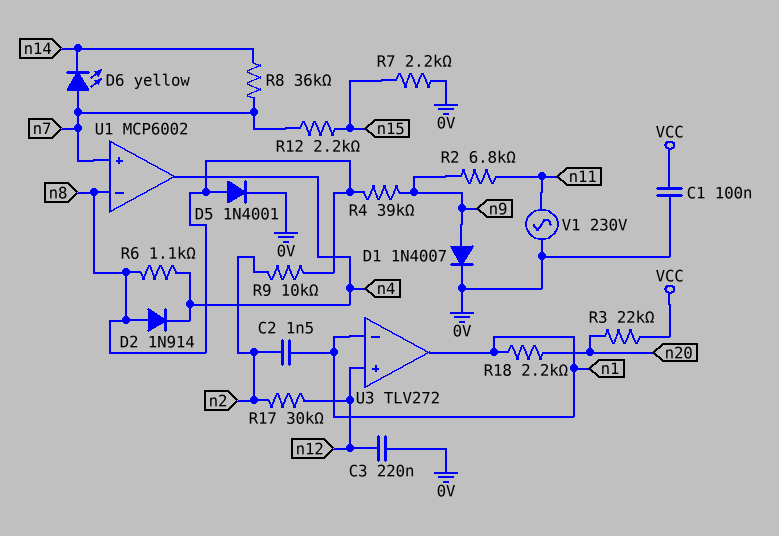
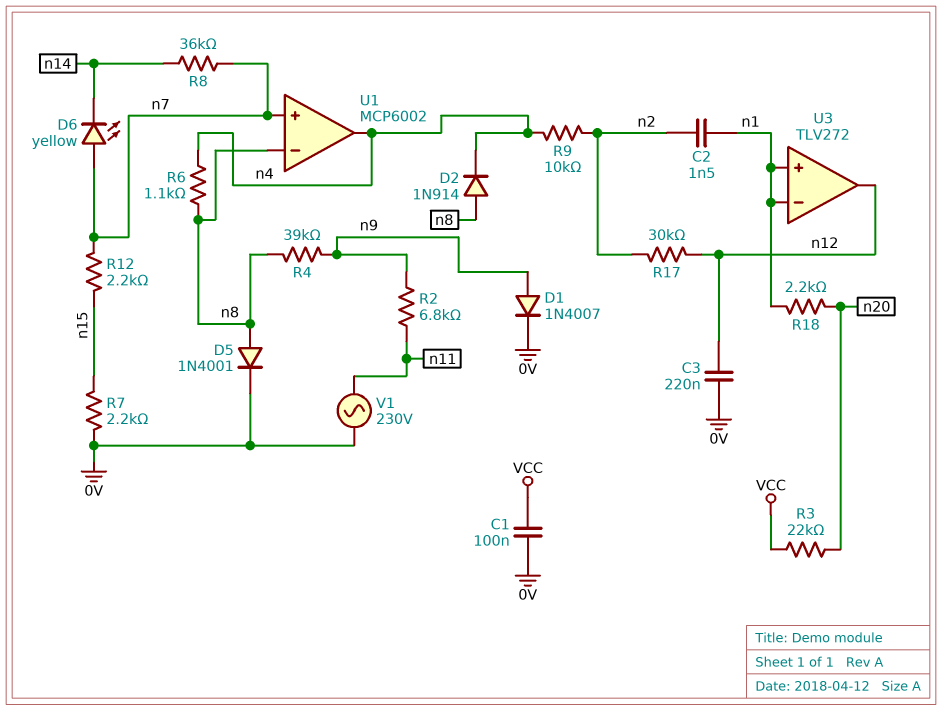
R9: 10k (n2, n8) -> 10k (n2, n4)
U3 pin in+: n12 -> n1
U3 pin out: n1 -> n12

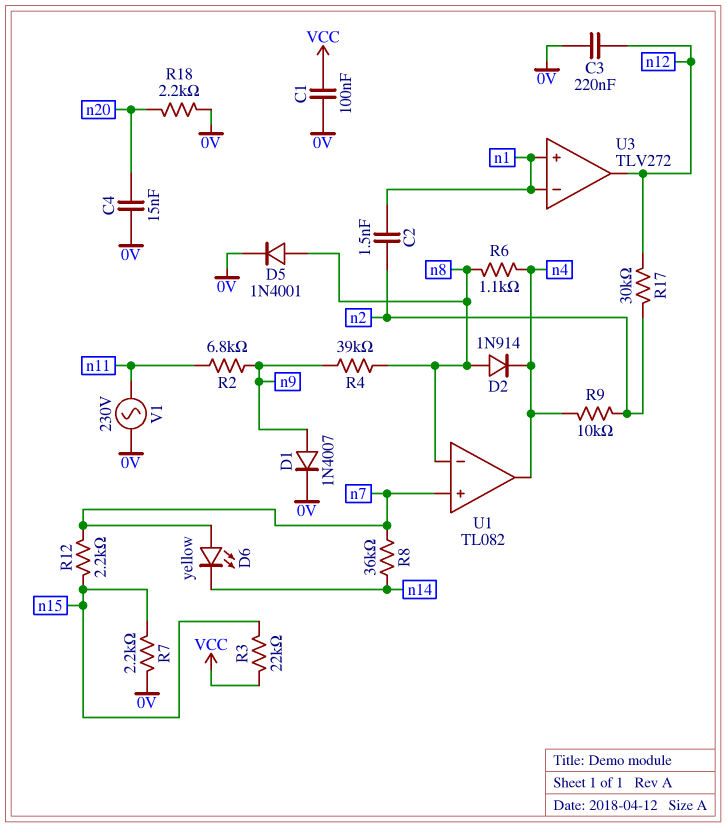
C4: none -> 15nF (0V, n20)
R3: 22k (VCC, n20) -> 22k (VCC, n15)
R18: 2.2k (n1, n20) -> 2.2k (0V, n20)
U1: MCP6002 -> TL082

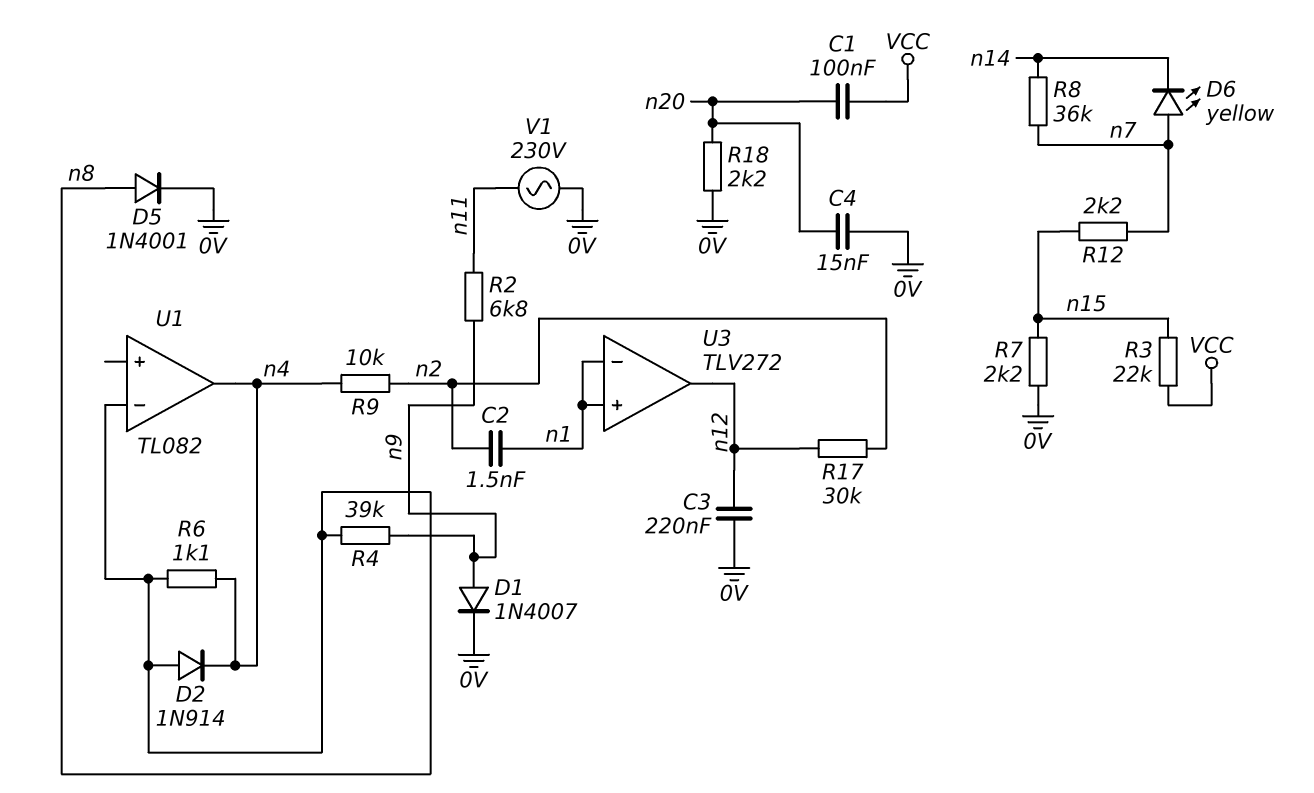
C1: 100nF (0V, VCC) -> 100nF (VCC, n20)
U1 pin in+: n7 -> none

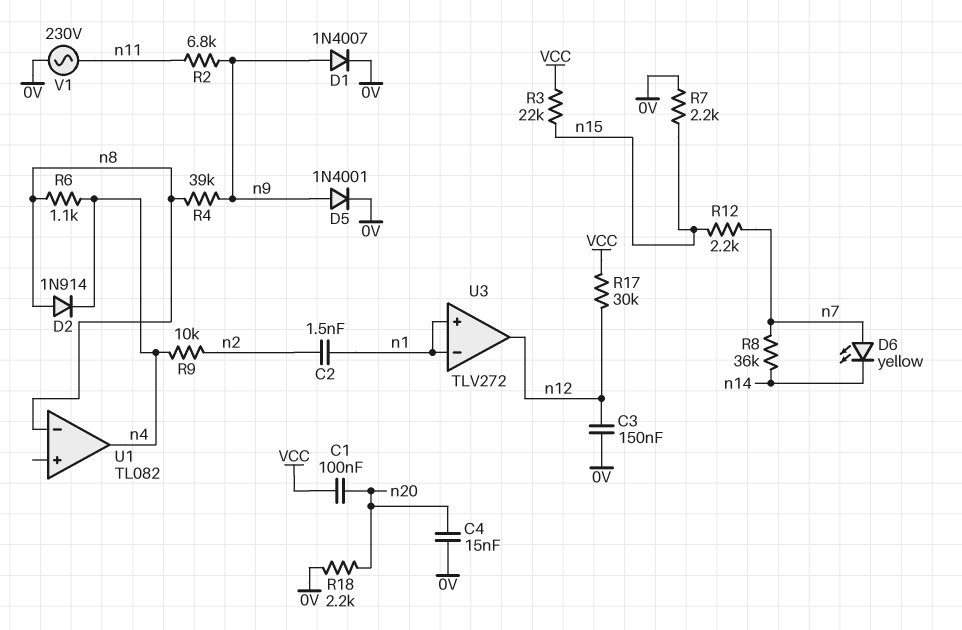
C3: 220nF (0V, n12) -> 150nF (0V, n12)
D5: diode 1N4001 (A n8, K 0V) -> diode 1N4001 (A n9, K 0V)
R17: 30k (n2, n12) -> 30k (VCC, n12)

